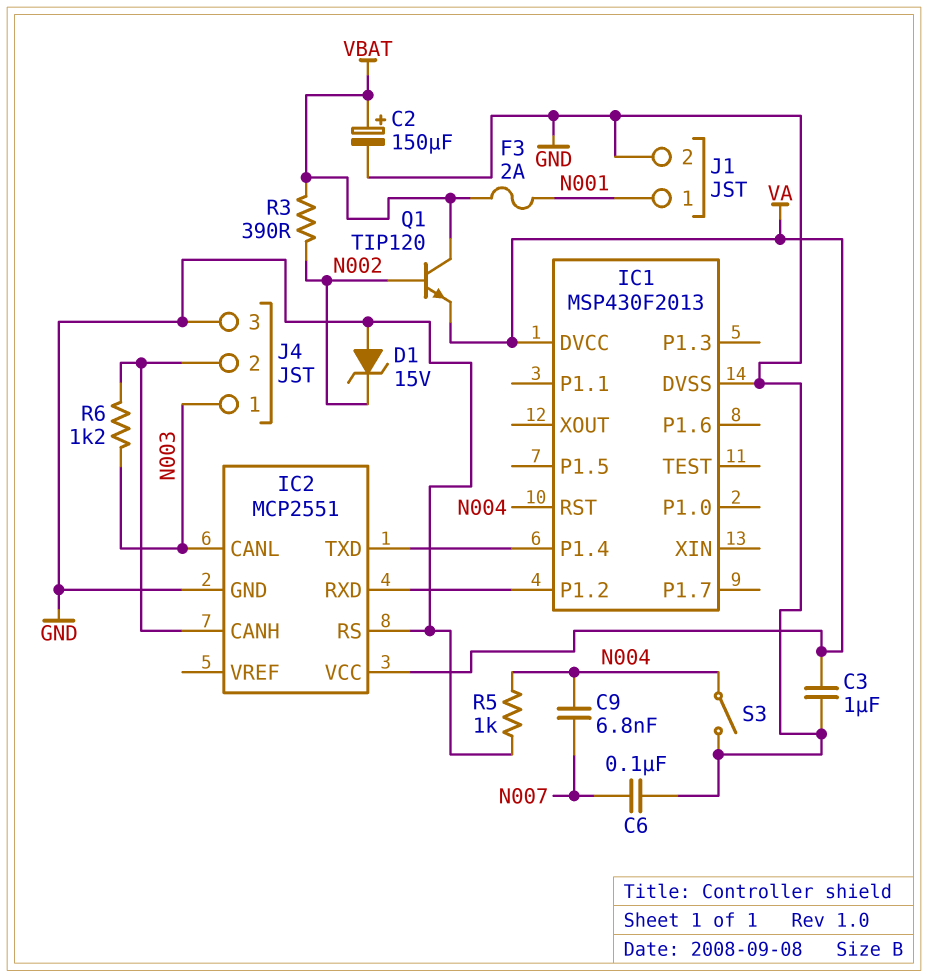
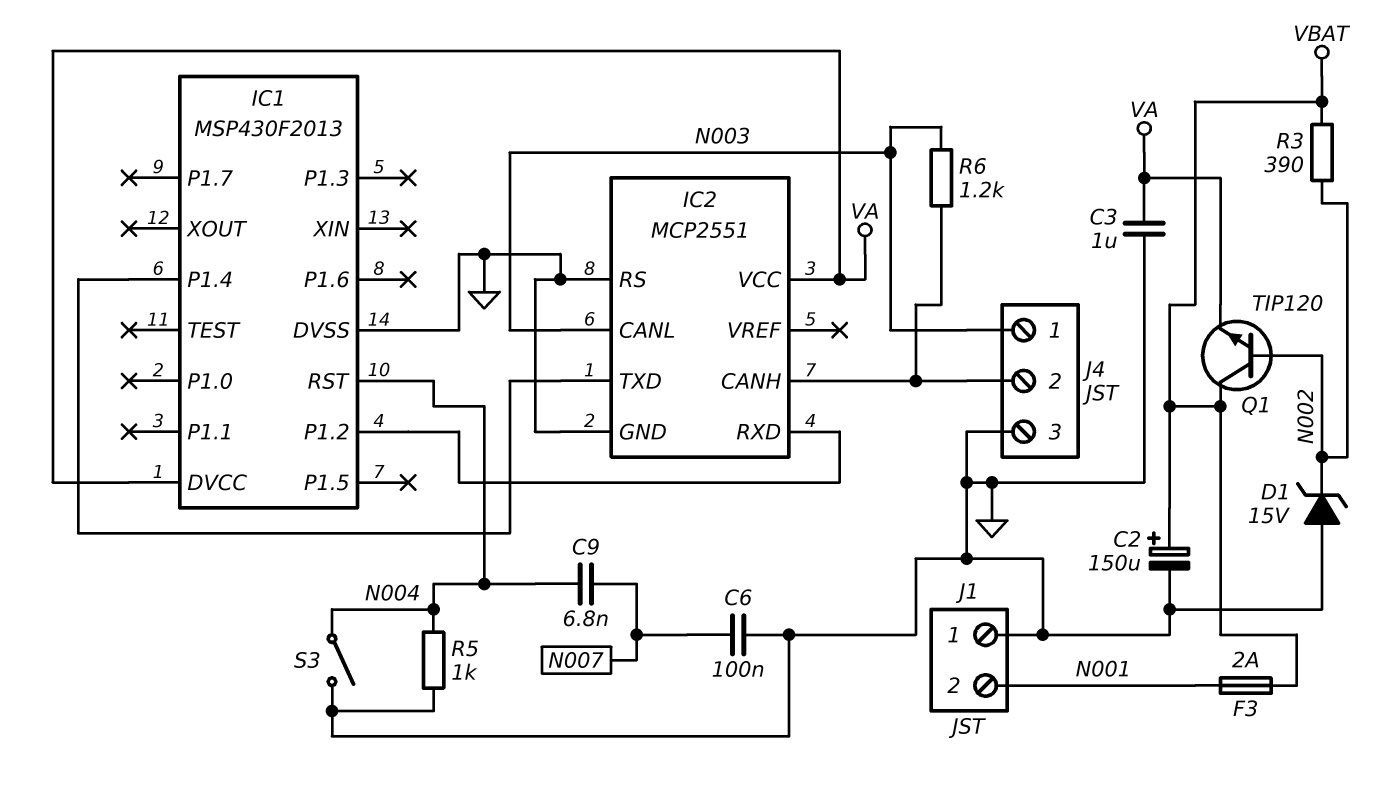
J1 pin 1: N001 -> GND
J1 pin 2: GND -> N001

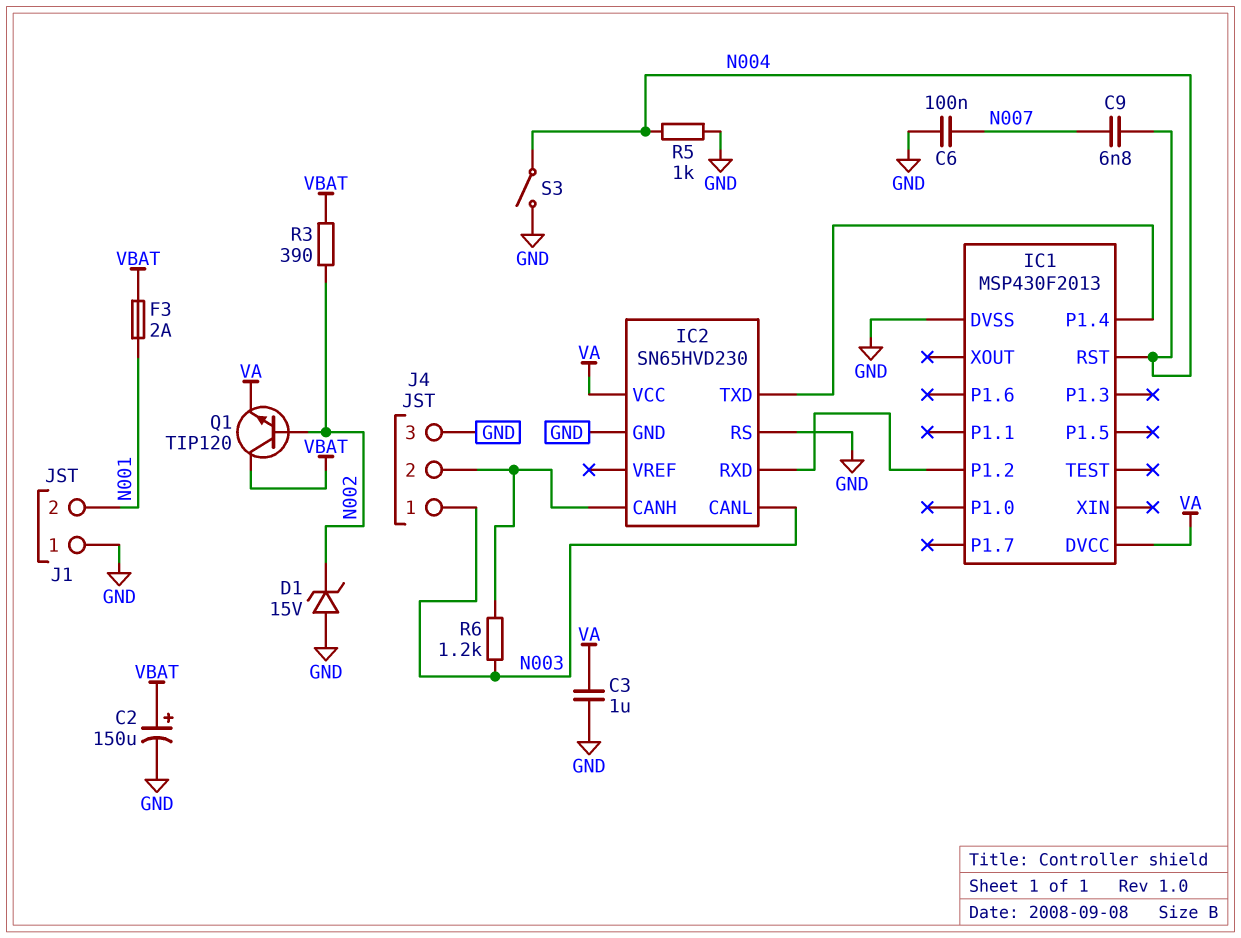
IC2: MCP2551 -> SN65HVD230

